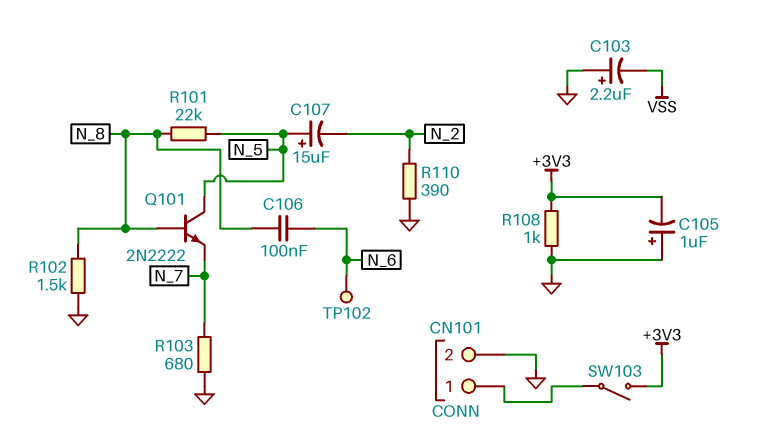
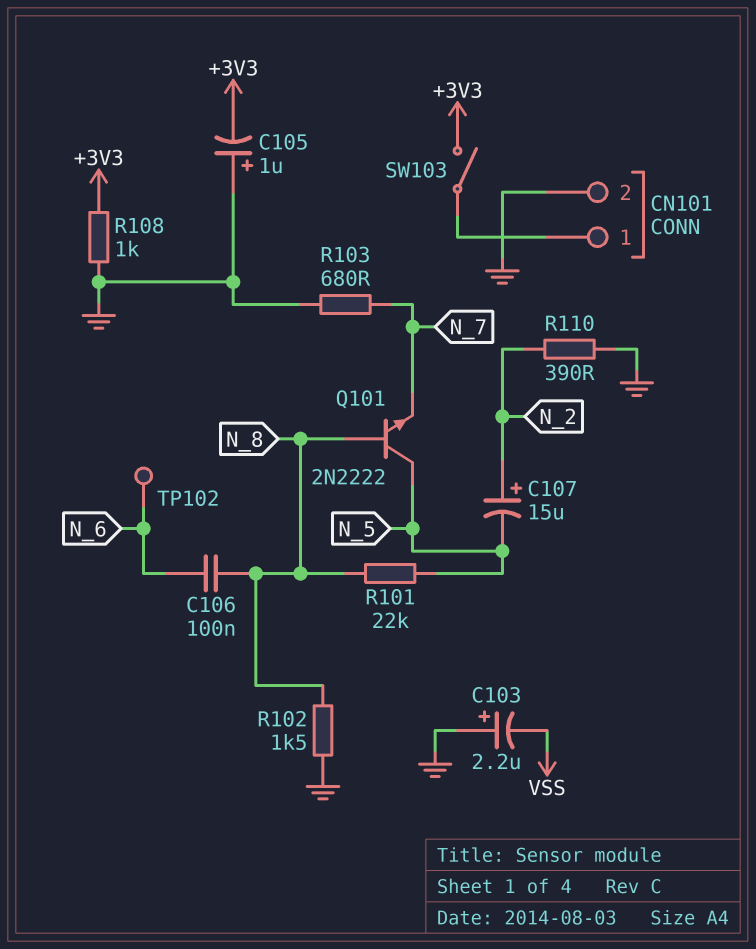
C107: 15uF (plus N_5, minus N_2) -> 15uF (plus N_2, minus N_5)

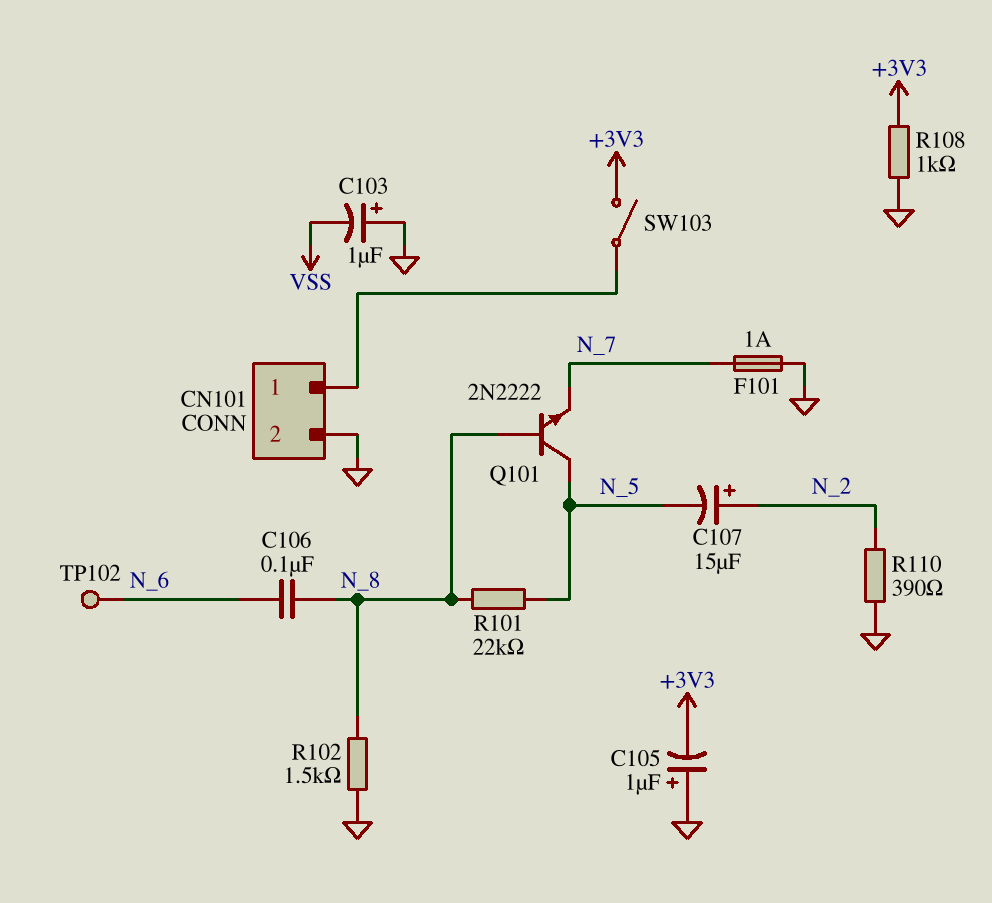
C103: 2.2uF (plus GND, minus VSS) -> 1uF (plus GND, minus VSS)
F101: none -> 1A (GND, N_7)
R103: 680 (GND, N_7) -> none

